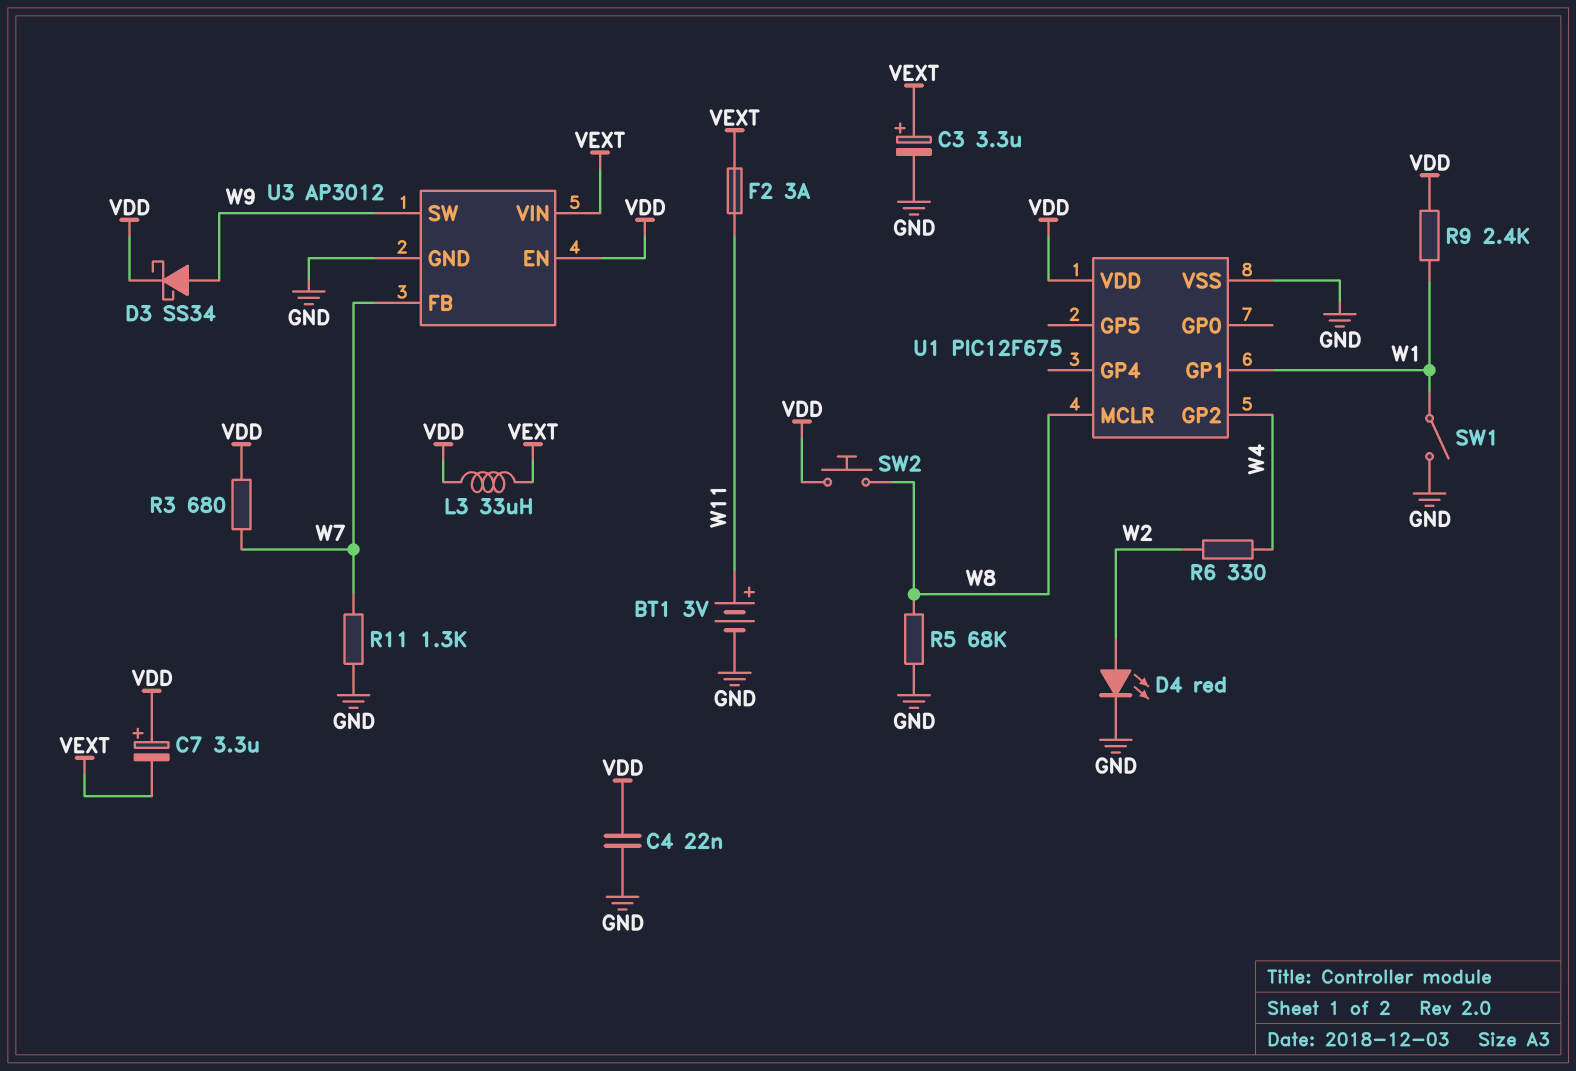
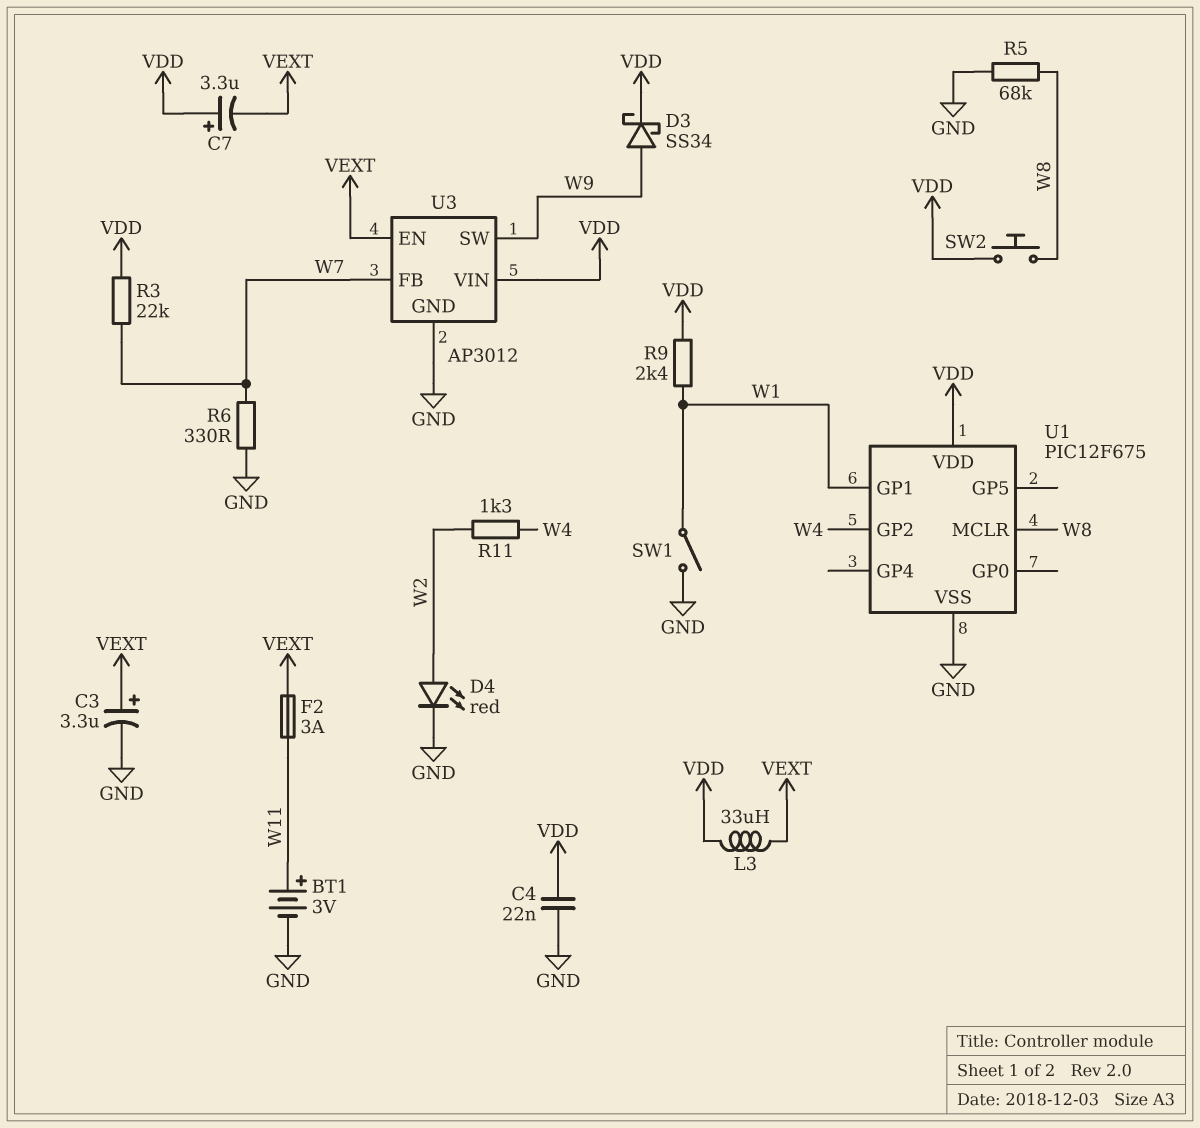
R3: 680 (VDD, W7) -> 22k (VDD, W7)
R6: 330 (W2, W4) -> 330 (GND, W7)
R11: 1.3k (GND, W7) -> 1.3k (W2, W4)
U3 pin EN: VDD -> VEXT
U3 pin VIN: VEXT -> VDD

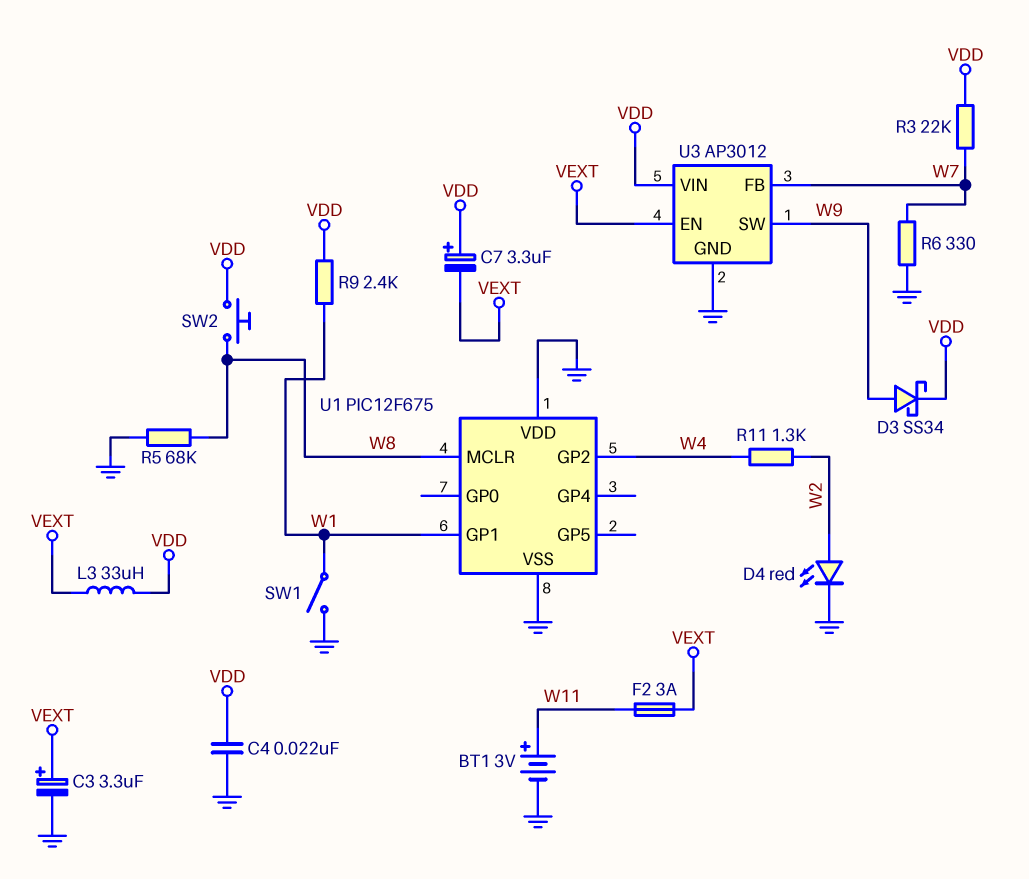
U1 pin VDD: VDD -> GND

